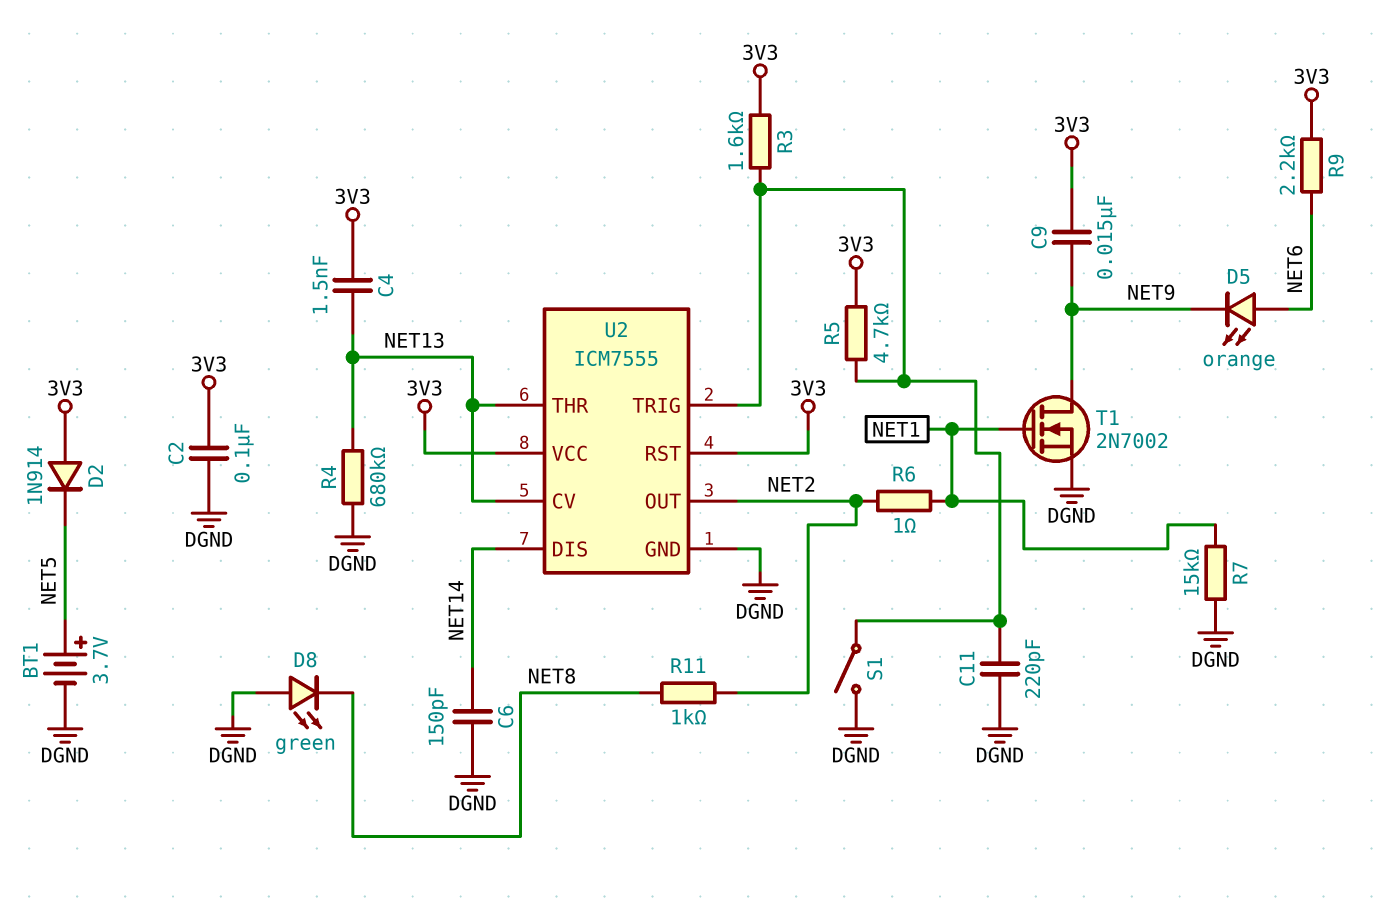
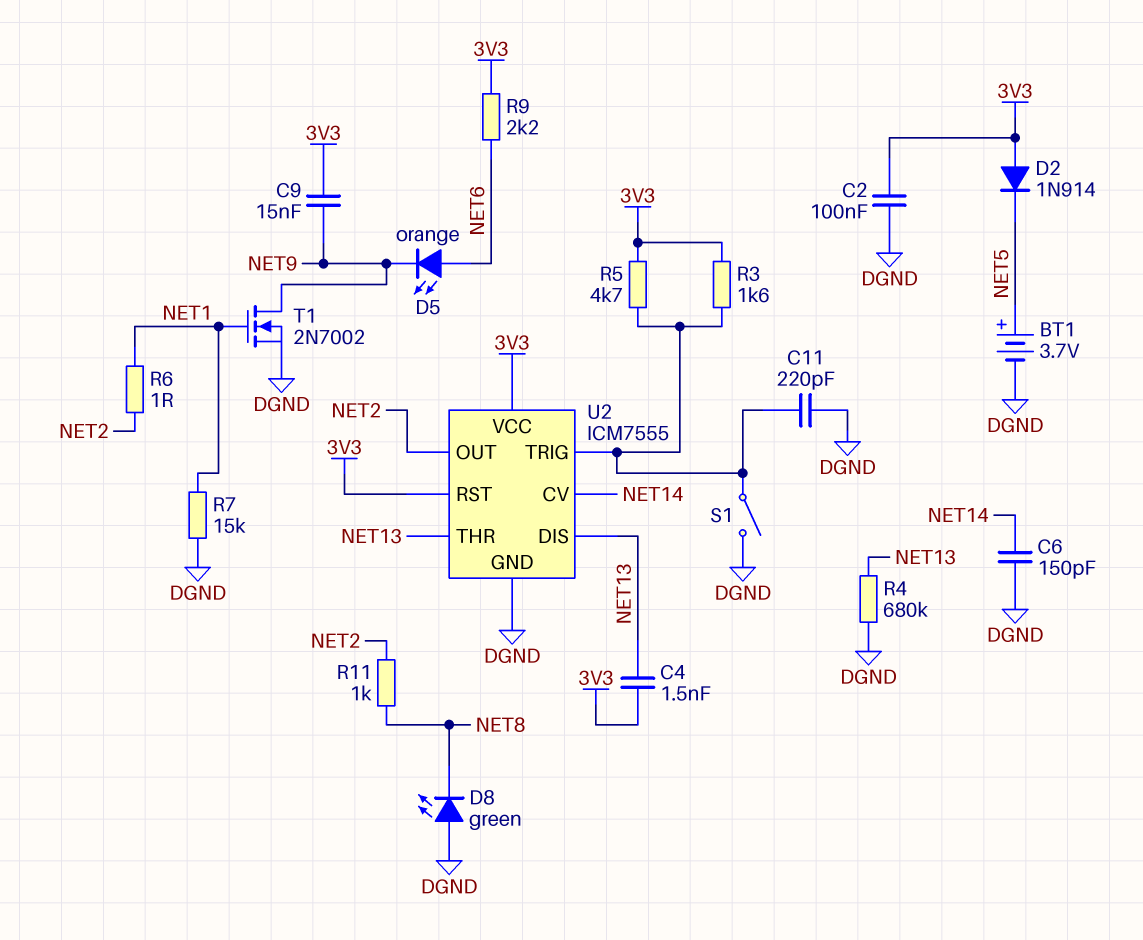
U2 pin CV: NET13 -> NET14
U2 pin DIS: NET14 -> NET13

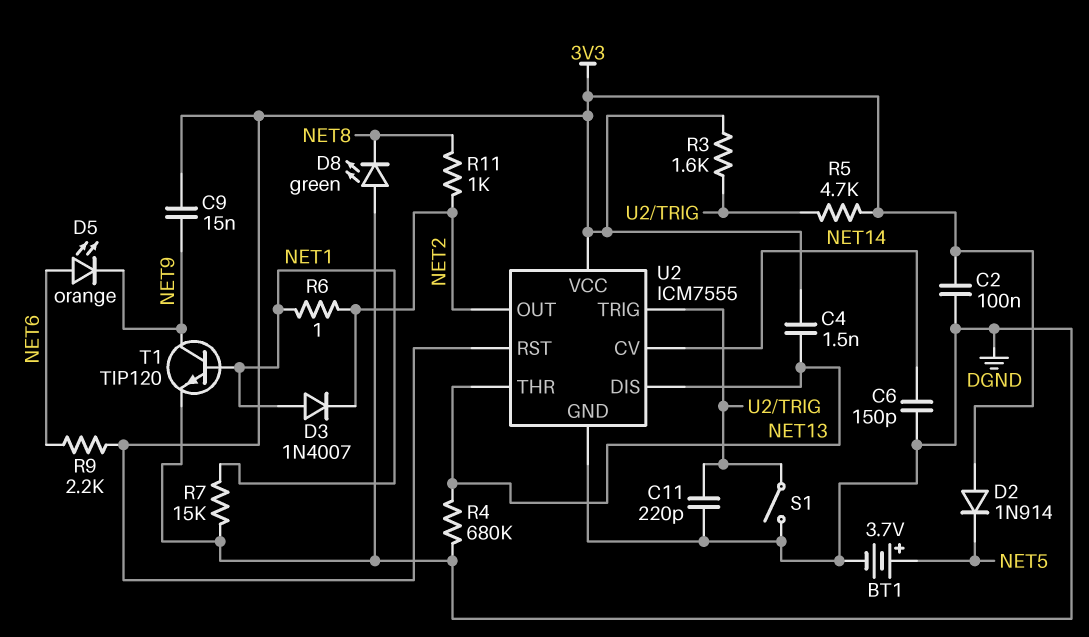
D3: none -> diode 1N4007 (A NET1, K NET2)
T1: NMOS 2N7002 (G NET1, D NET9, S DGND) -> NPN TIP120 (B NET1, C NET9, E DGND)

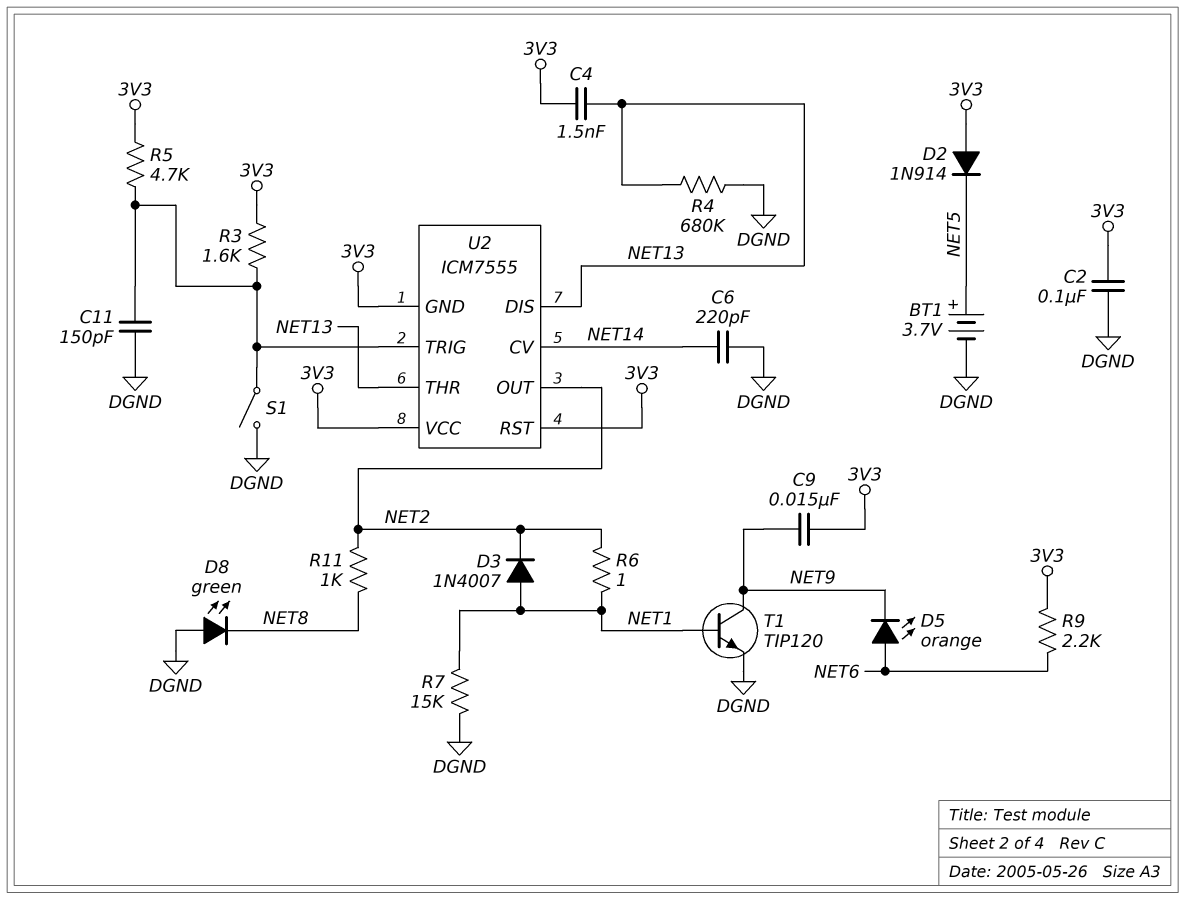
C6: 150pF (DGND, NET14) -> 220pF (DGND, NET14)
C11: 220pF (DGND, U2/TRIG) -> 150pF (DGND, U2/TRIG)
U2 pin GND: DGND -> 3V3

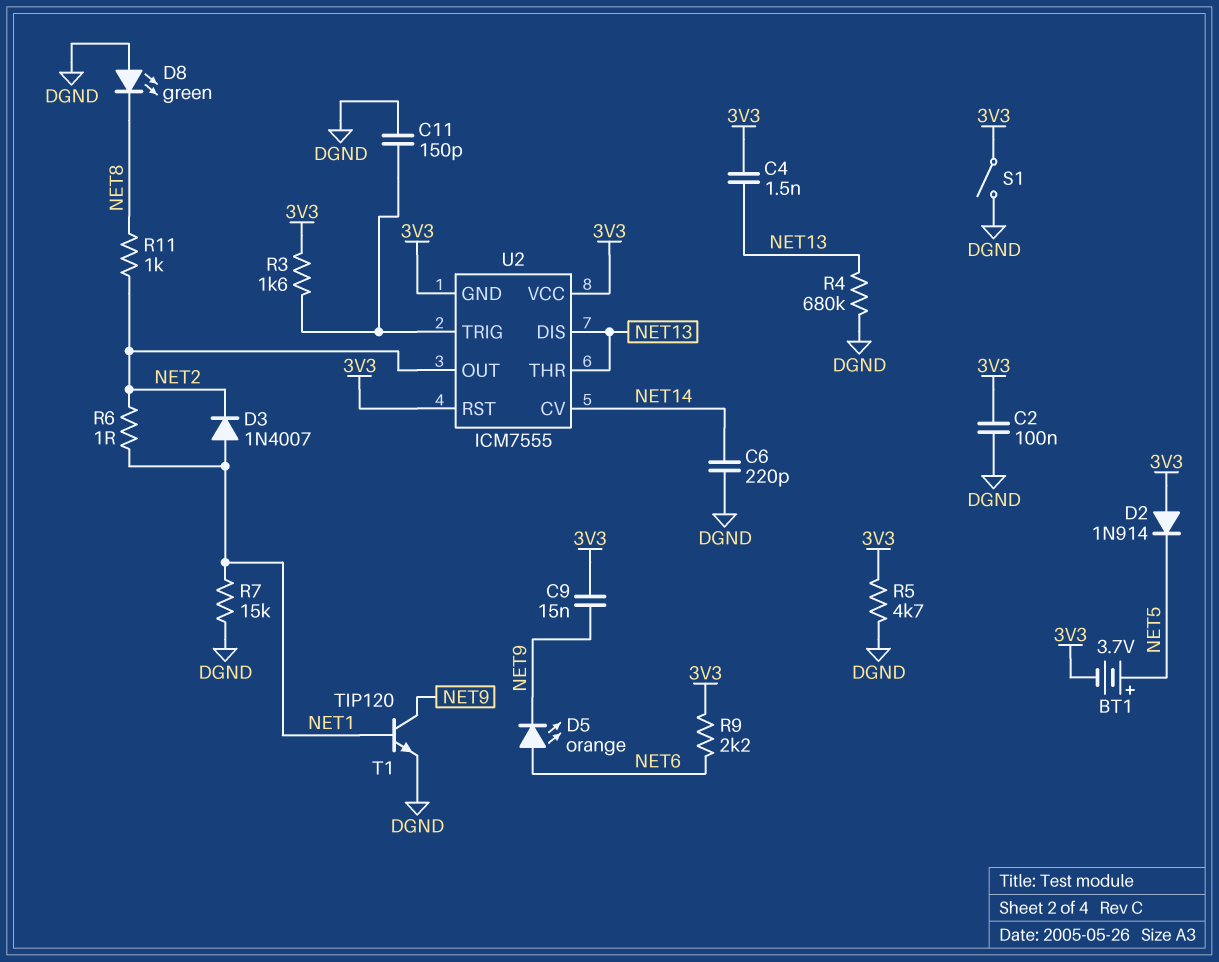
BT1: 3.7V (plus NET5, minus DGND) -> 3.7V (plus NET5, minus 3V3)
R5: 4.7k (3V3, U2/TRIG) -> 4.7k (3V3, DGND)
S1: switch (DGND, U2/TRIG) -> switch (3V3, DGND)

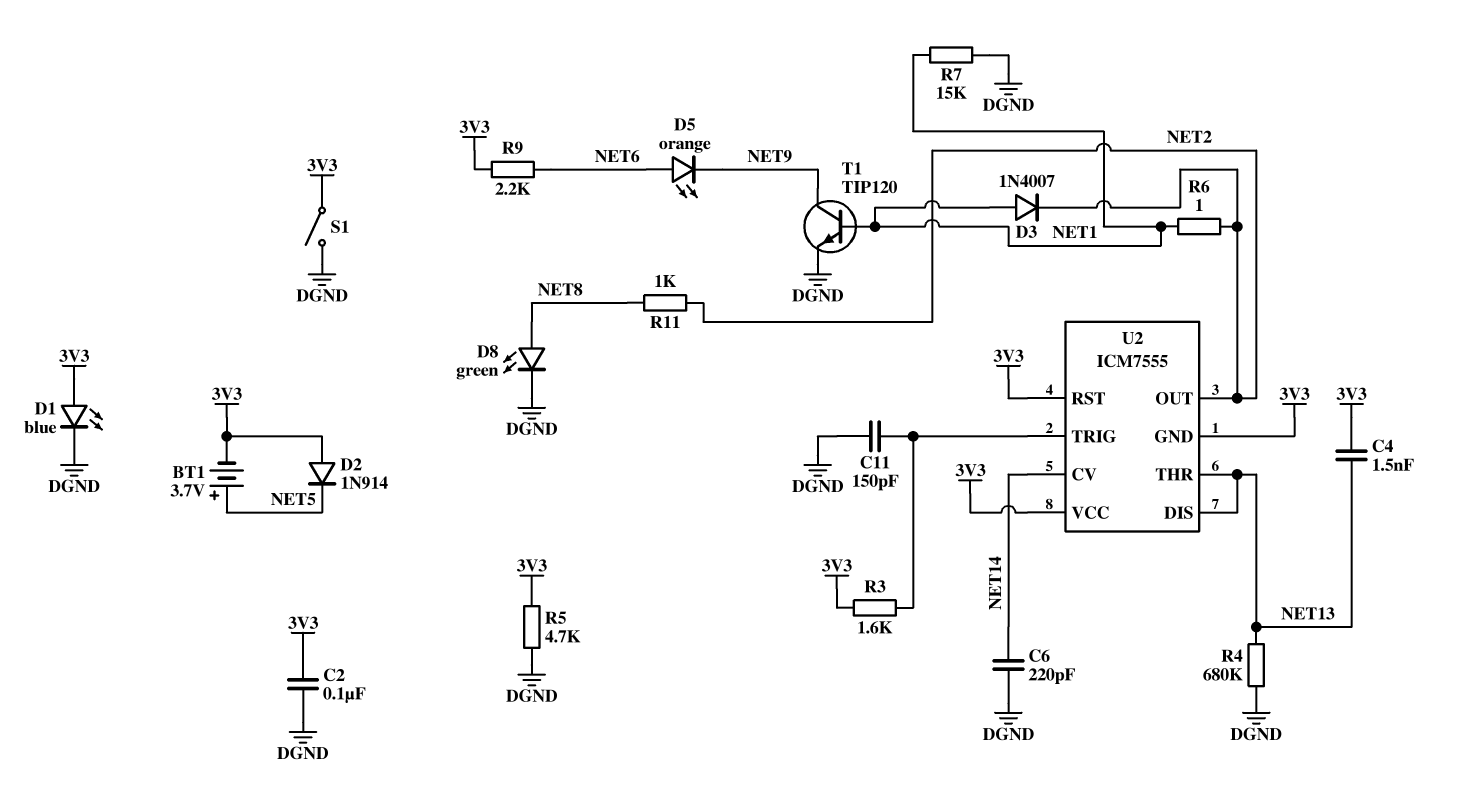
C9: 15nF (3V3, NET9) -> none
D1: none -> LED blue (A 3V3, K DGND)
D8: LED green (A DGND, K NET8) -> LED green (A NET8, K DGND)

